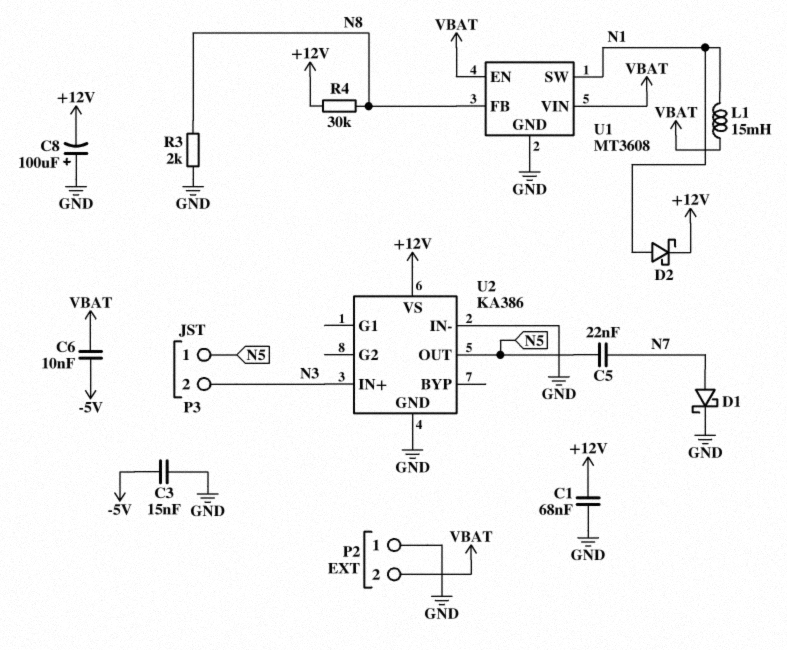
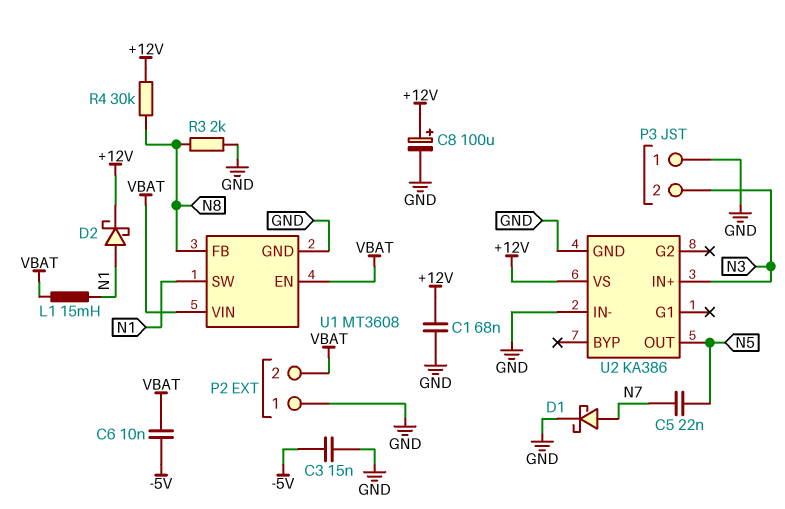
C8: 100uF (plus GND, minus +12V) -> 100uF (plus +12V, minus GND)
P3 pin 1: N5 -> GND

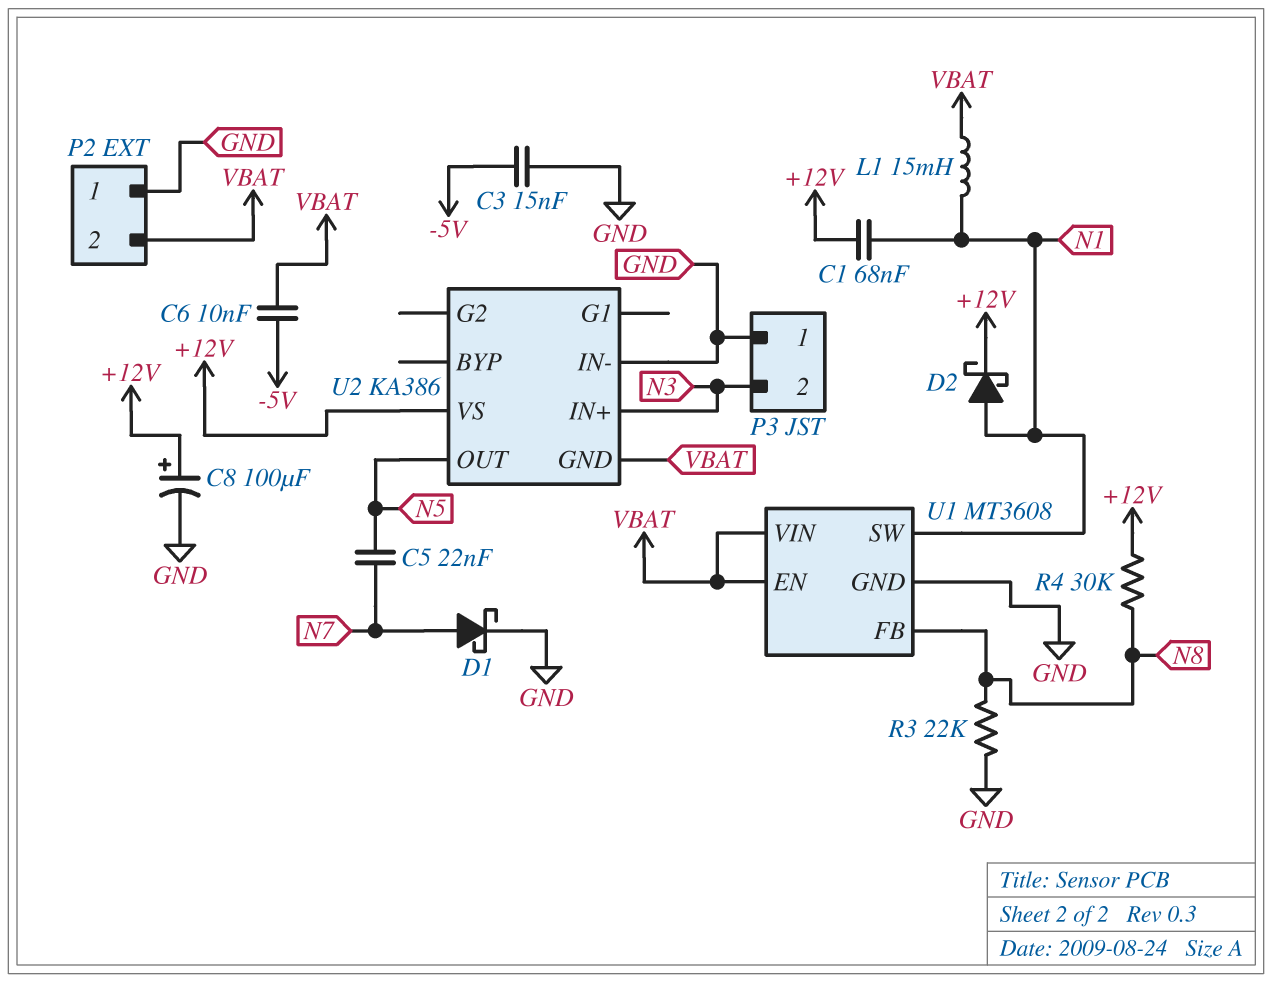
C1: 68nF (+12V, GND) -> 68nF (+12V, N1)
R3: 2k (GND, N8) -> 22k (GND, N8)
U2 pin GND: GND -> VBAT

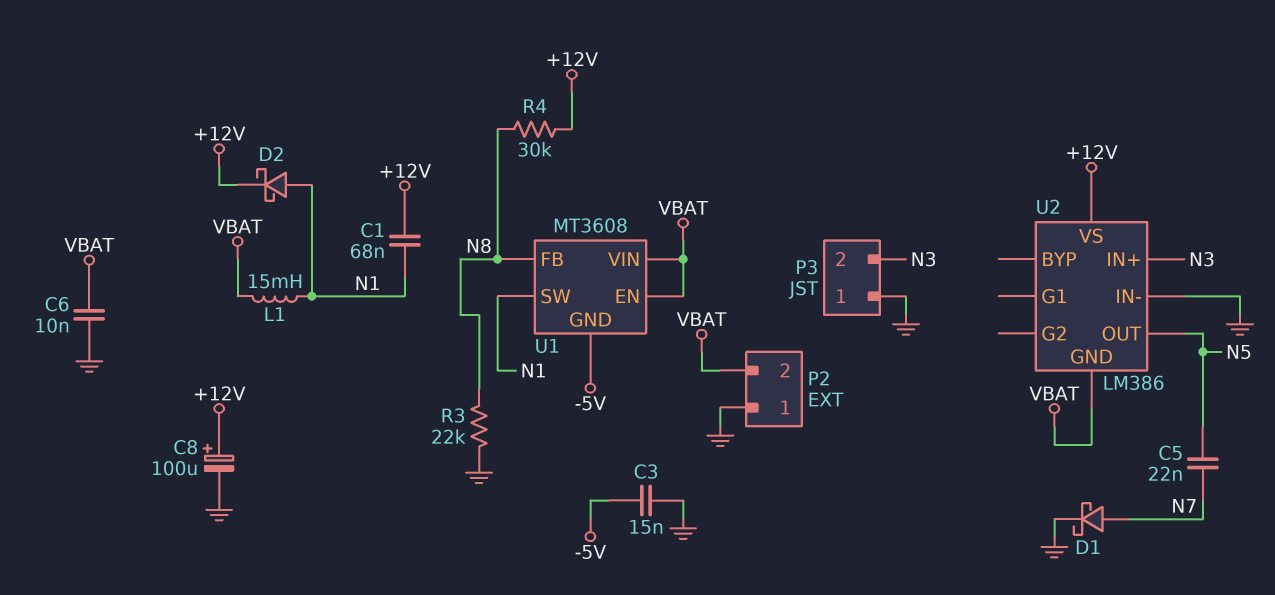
C6: 10nF (-5V, VBAT) -> 10nF (GND, VBAT)
U1 pin GND: GND -> -5V
U2: KA386 -> LM386

